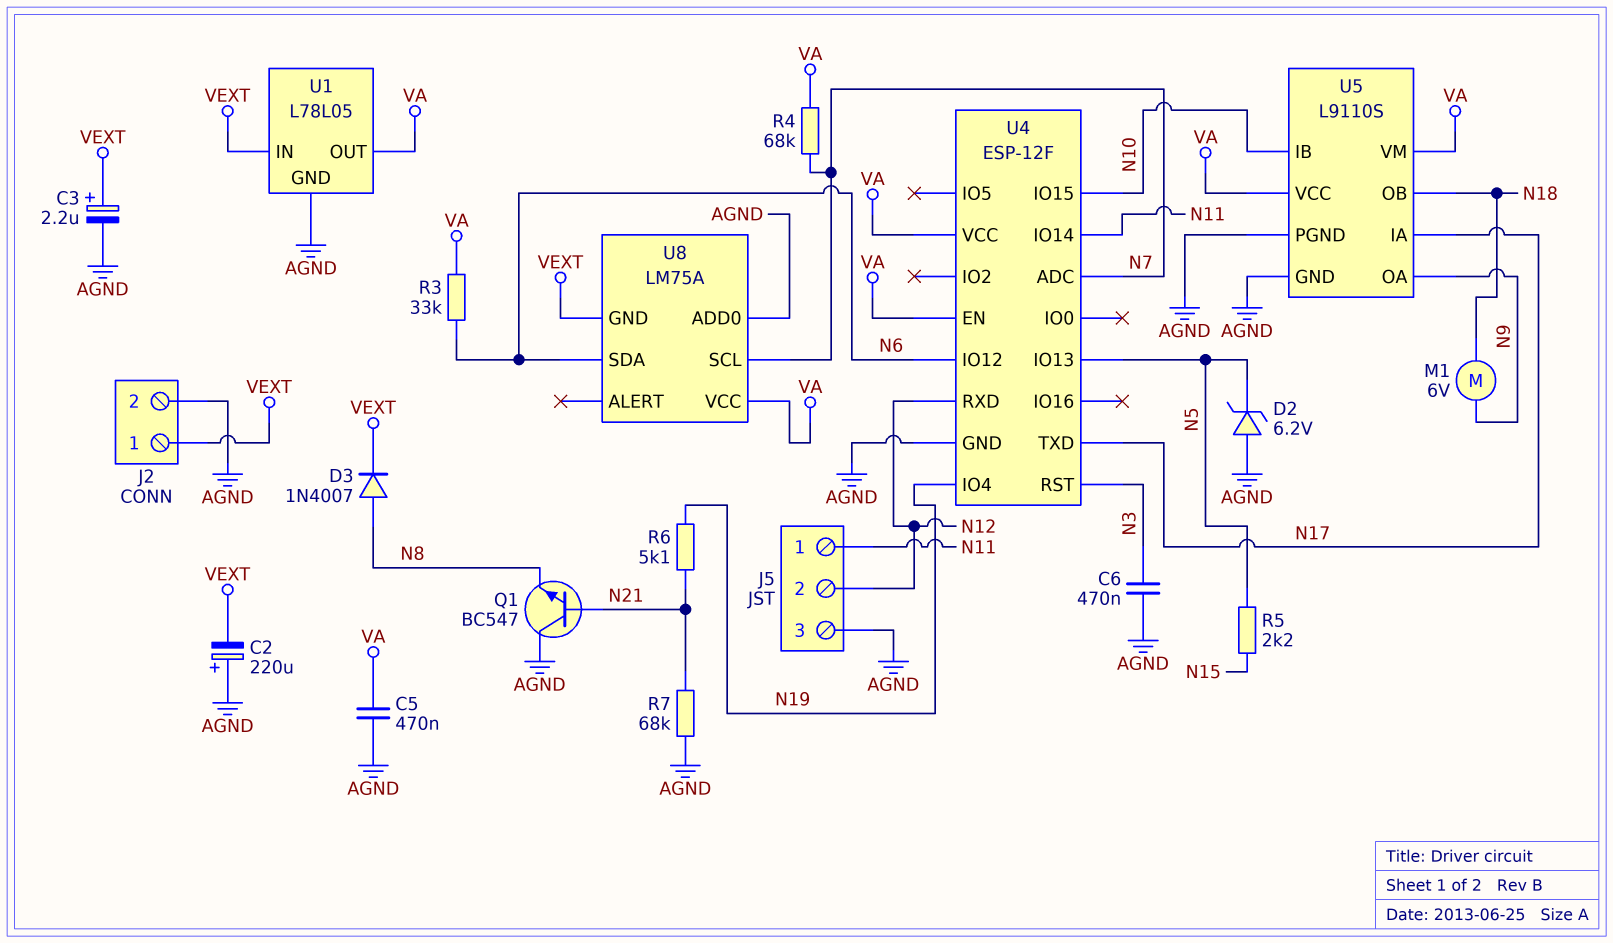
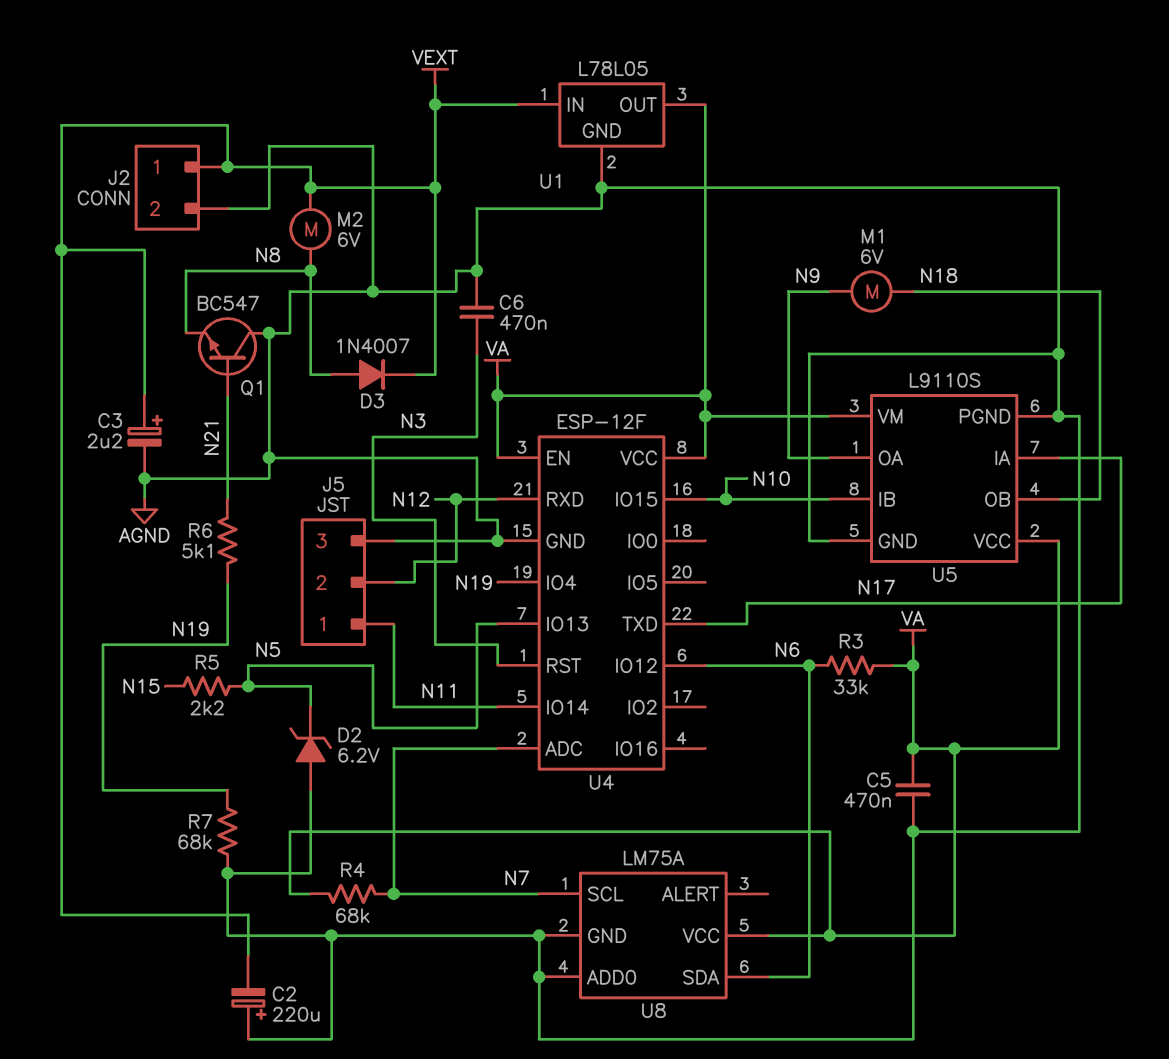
M2: none -> motor 6V (N8, VEXT)
R7: 68k (AGND, N21) -> 68k (AGND, N19)
U8 pin GND: VEXT -> AGND

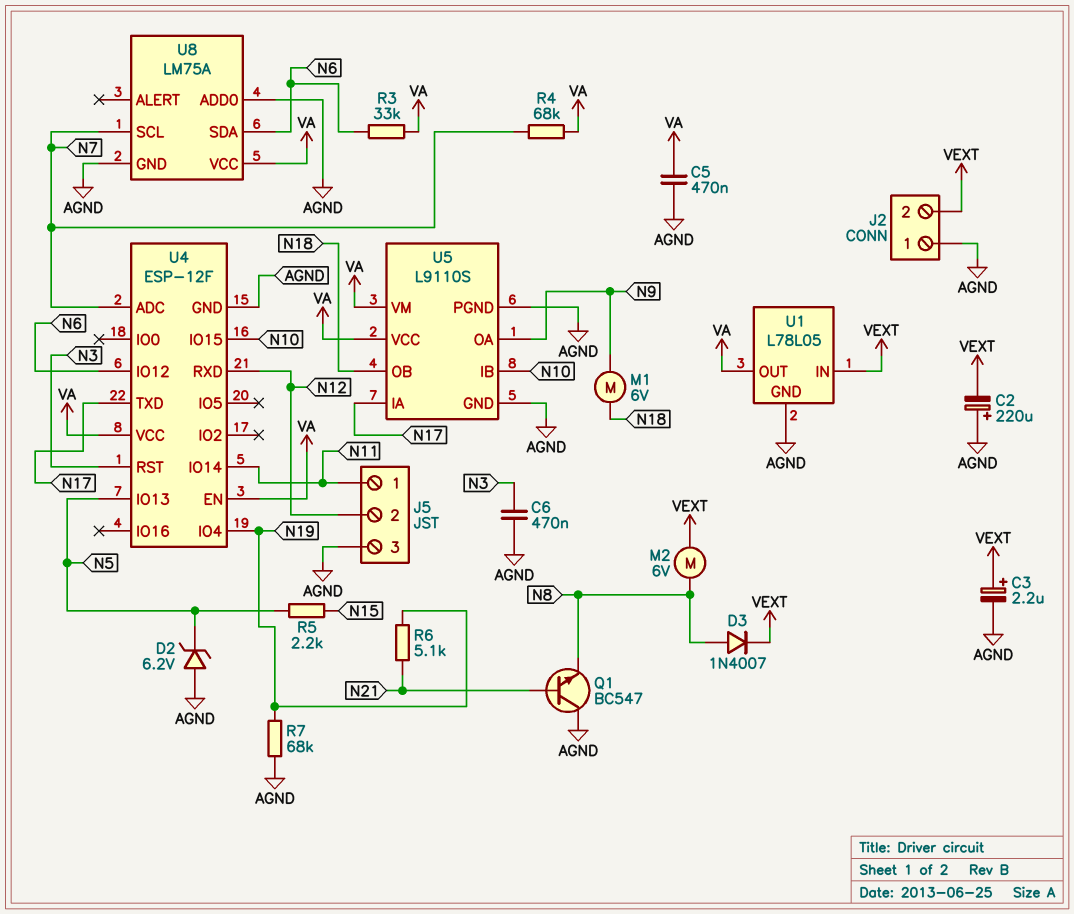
J2 pin 1: VEXT -> AGND
J2 pin 2: AGND -> VEXT

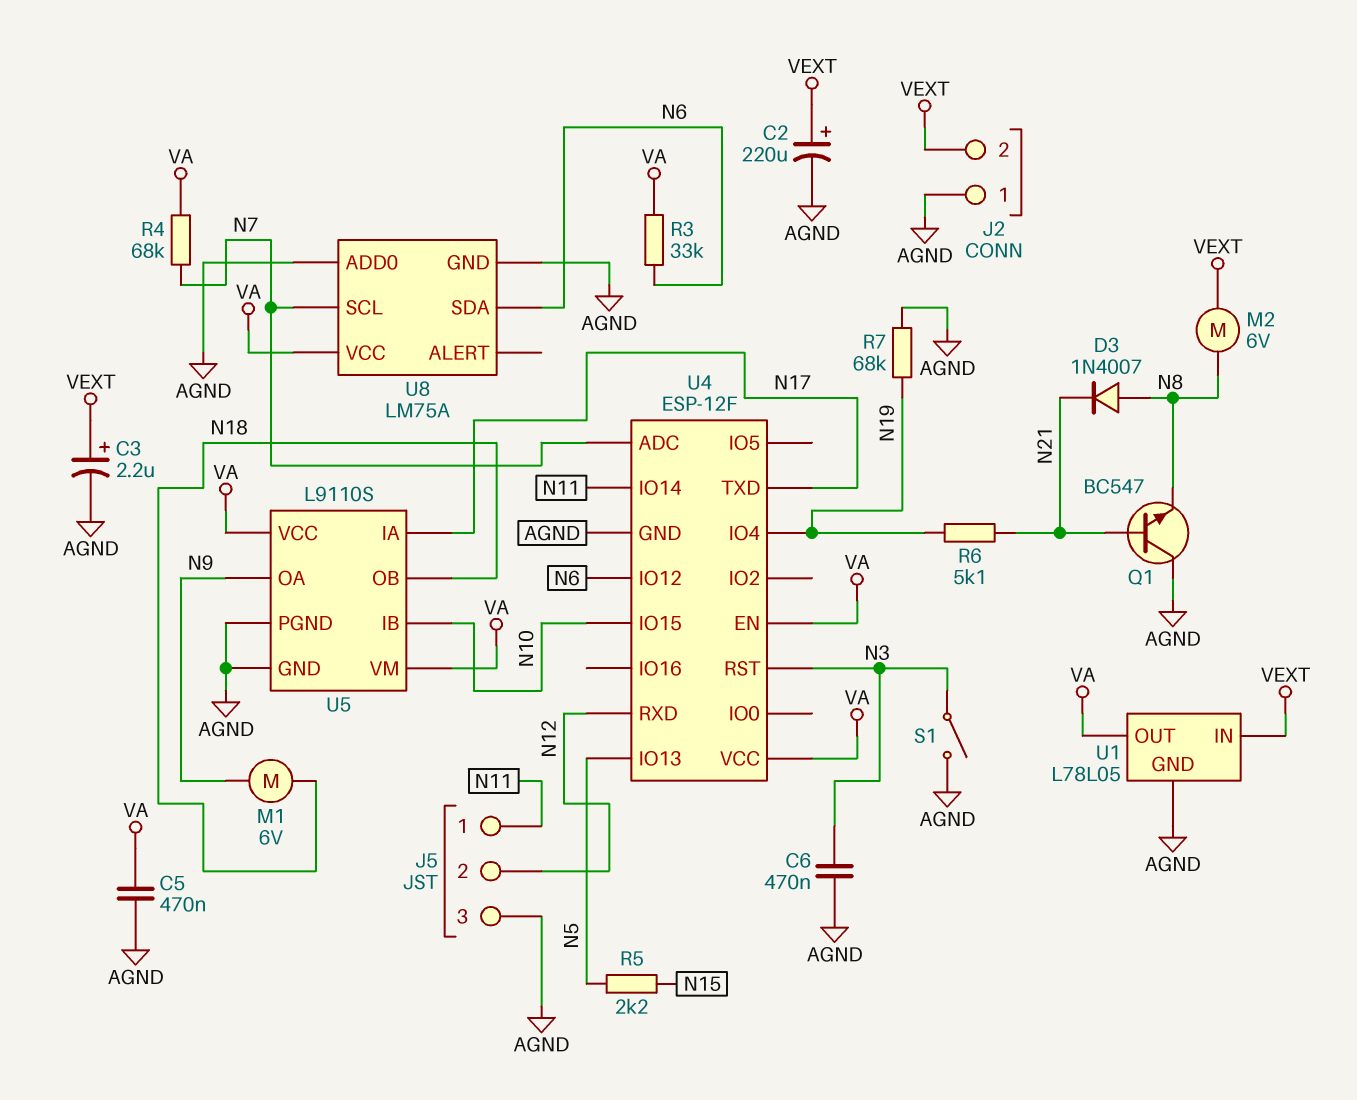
C2: 220uF (plus AGND, minus VEXT) -> 220uF (plus VEXT, minus AGND)
D2: zener 6.2V (A AGND, K N5) -> none
D3: diode 1N4007 (A N8, K VEXT) -> diode 1N4007 (A N8, K N21)
S1: none -> switch (AGND, N3)

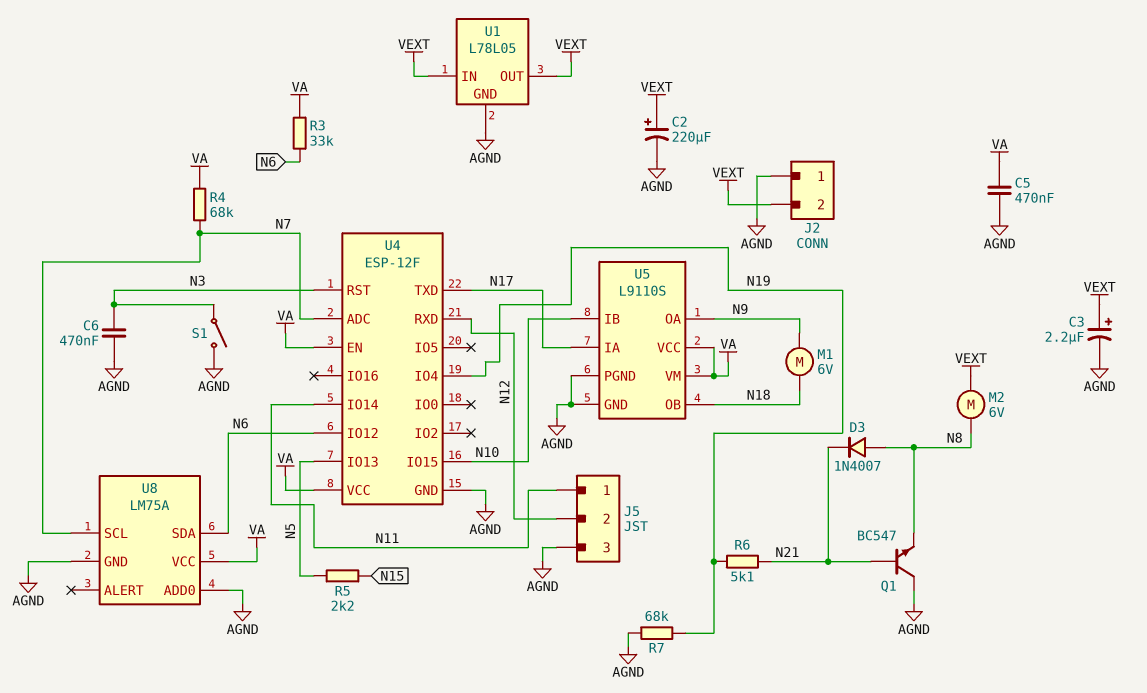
U1 pin OUT: VA -> VEXT

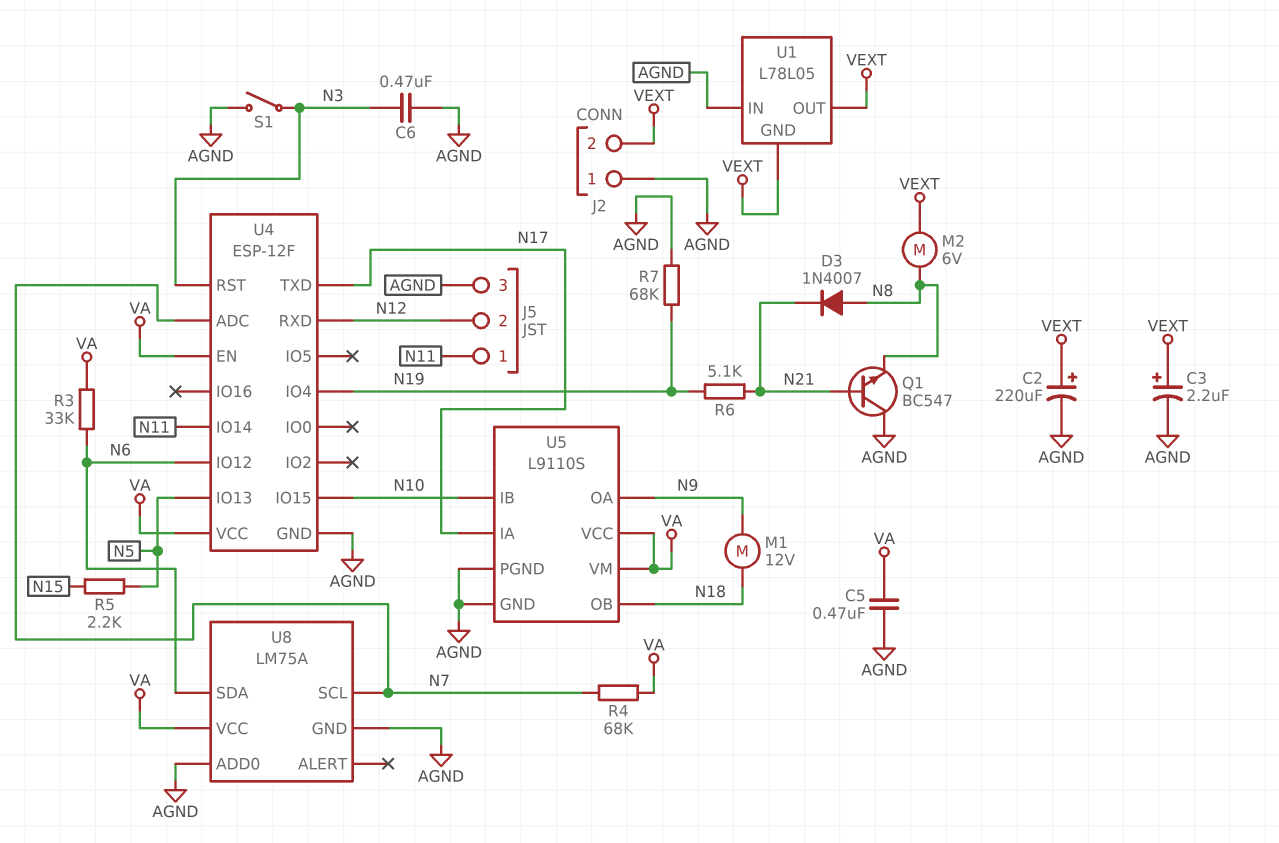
M1: motor 6V (N9, N18) -> motor 12V (N9, N18)
U1 pin GND: AGND -> VEXT
U1 pin IN: VEXT -> AGND

